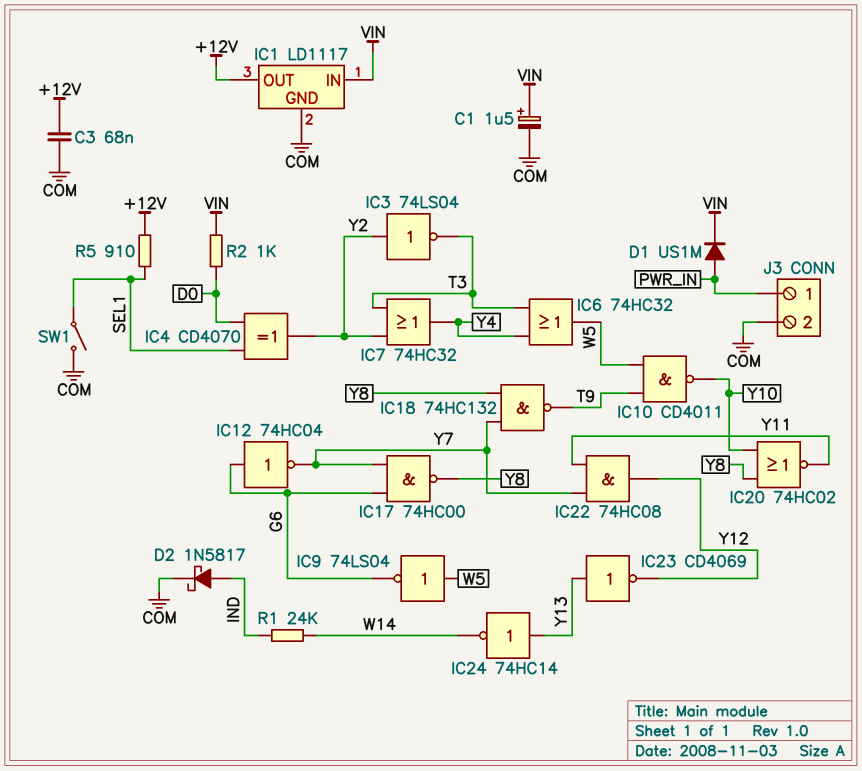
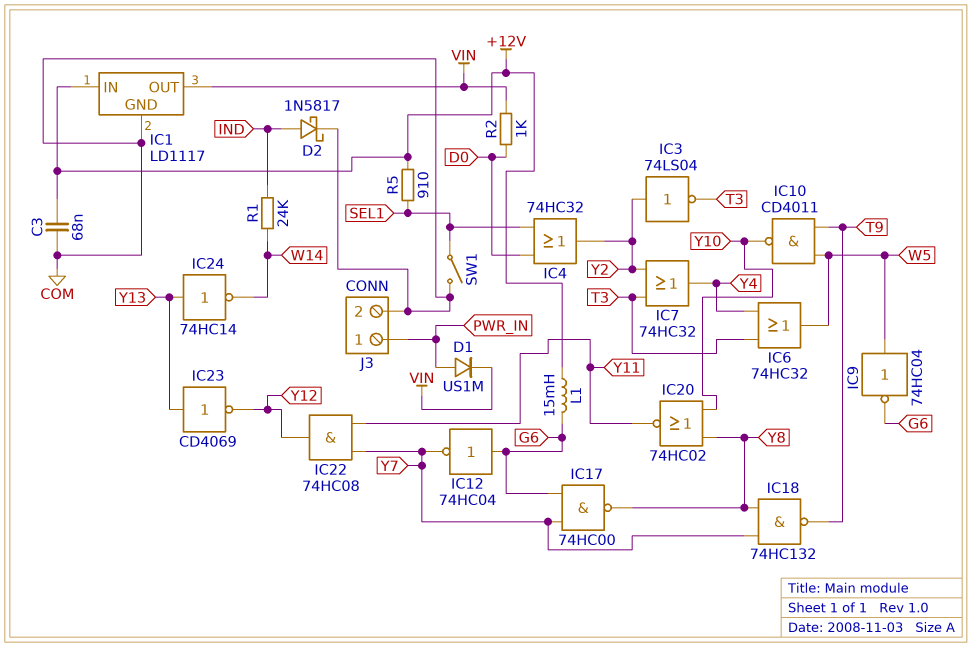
C1: 1.5uF (plus VIN, minus COM) -> none
IC1 pin IN: VIN -> +12V
IC1 pin OUT: +12V -> VIN
IC4: XOR CD4070 (in D0, in SEL1, out Y2) -> OR 74HC32 (in D0, in SEL1, out Y2)
IC9: NOT 74LS04 (in W5, out G6) -> NOT 74HC04 (in W5, out G6)
L1: none -> 15mH (+12V, G6)

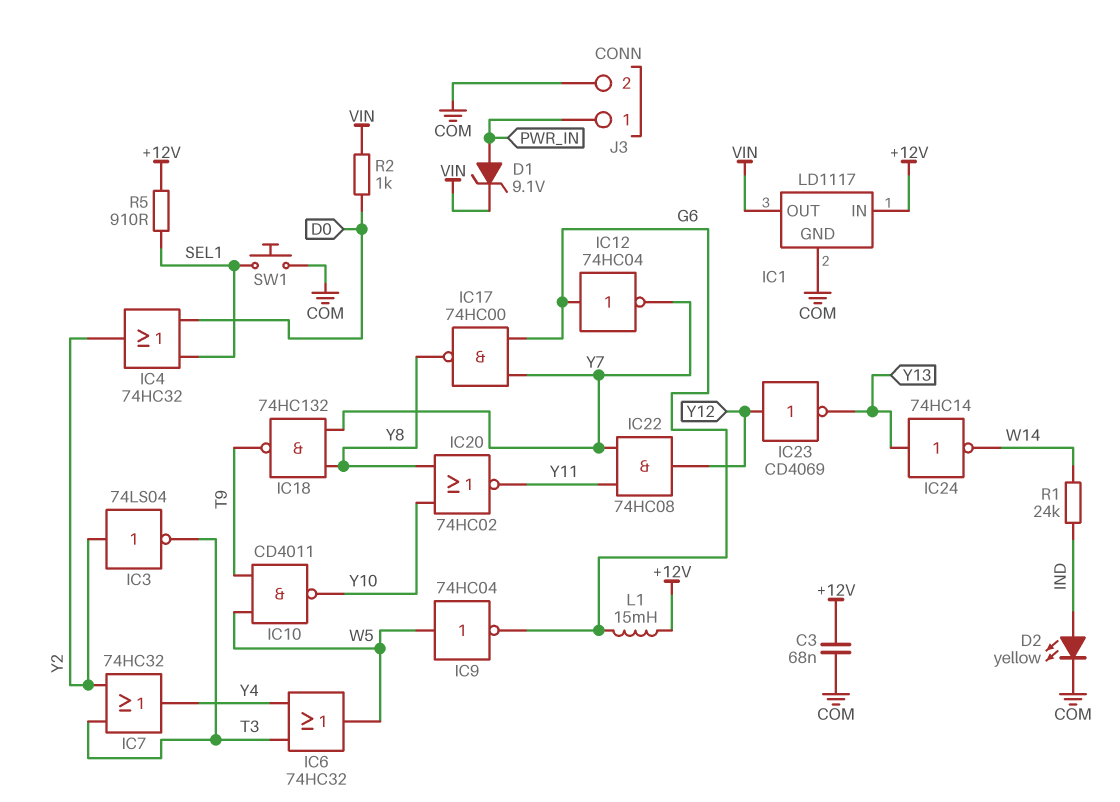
D1: diode US1M (A PWR_IN, K VIN) -> zener 9.1V (A PWR_IN, K VIN)
D2: schottky 1N5817 (A IND, K COM) -> LED yellow (A IND, K COM)
IC23: NOT CD4069 (in Y13, out Y12) -> NOT CD4069 (in Y12, out Y13)
SW1: switch (COM, SEL1) -> button (COM, SEL1)

